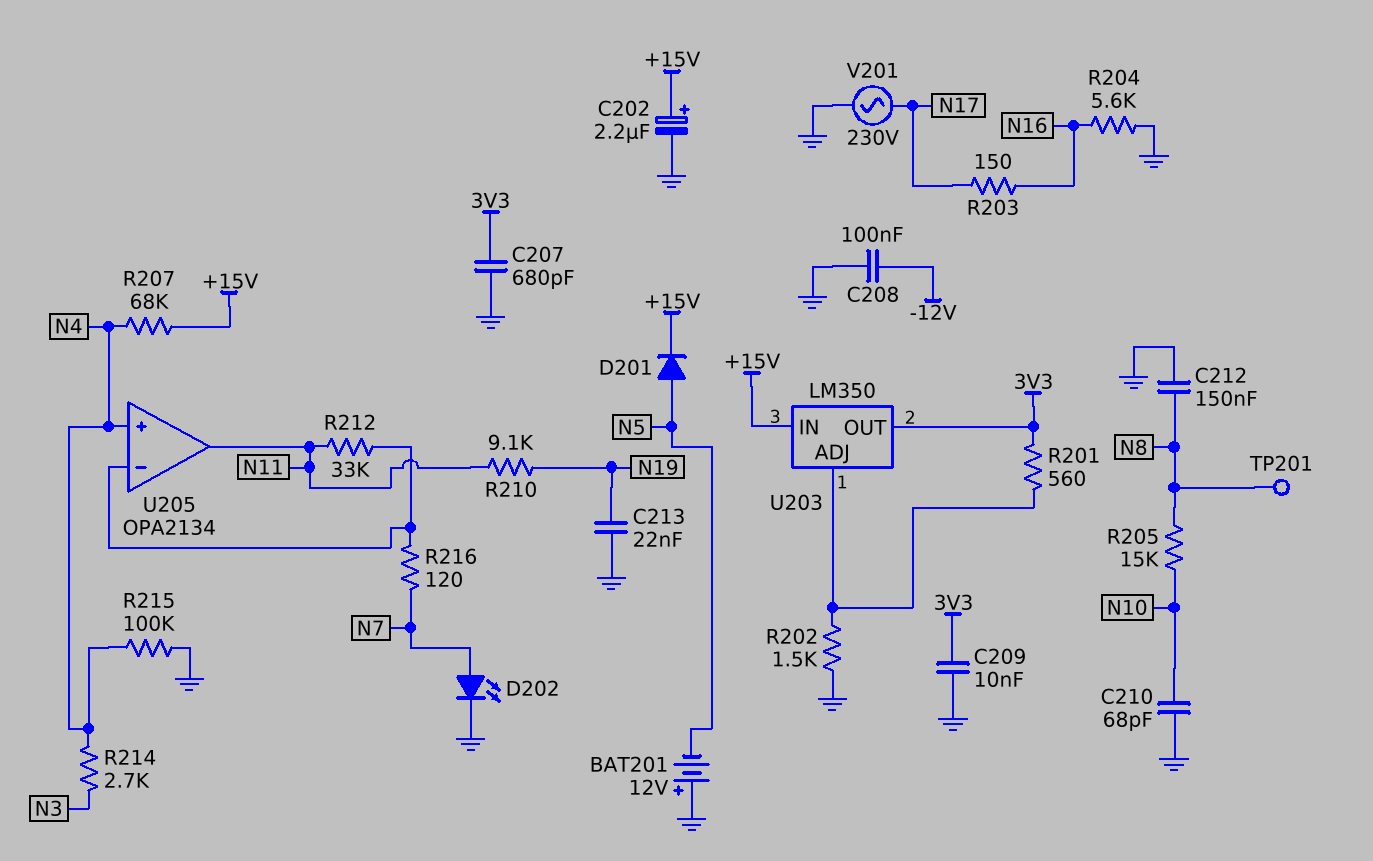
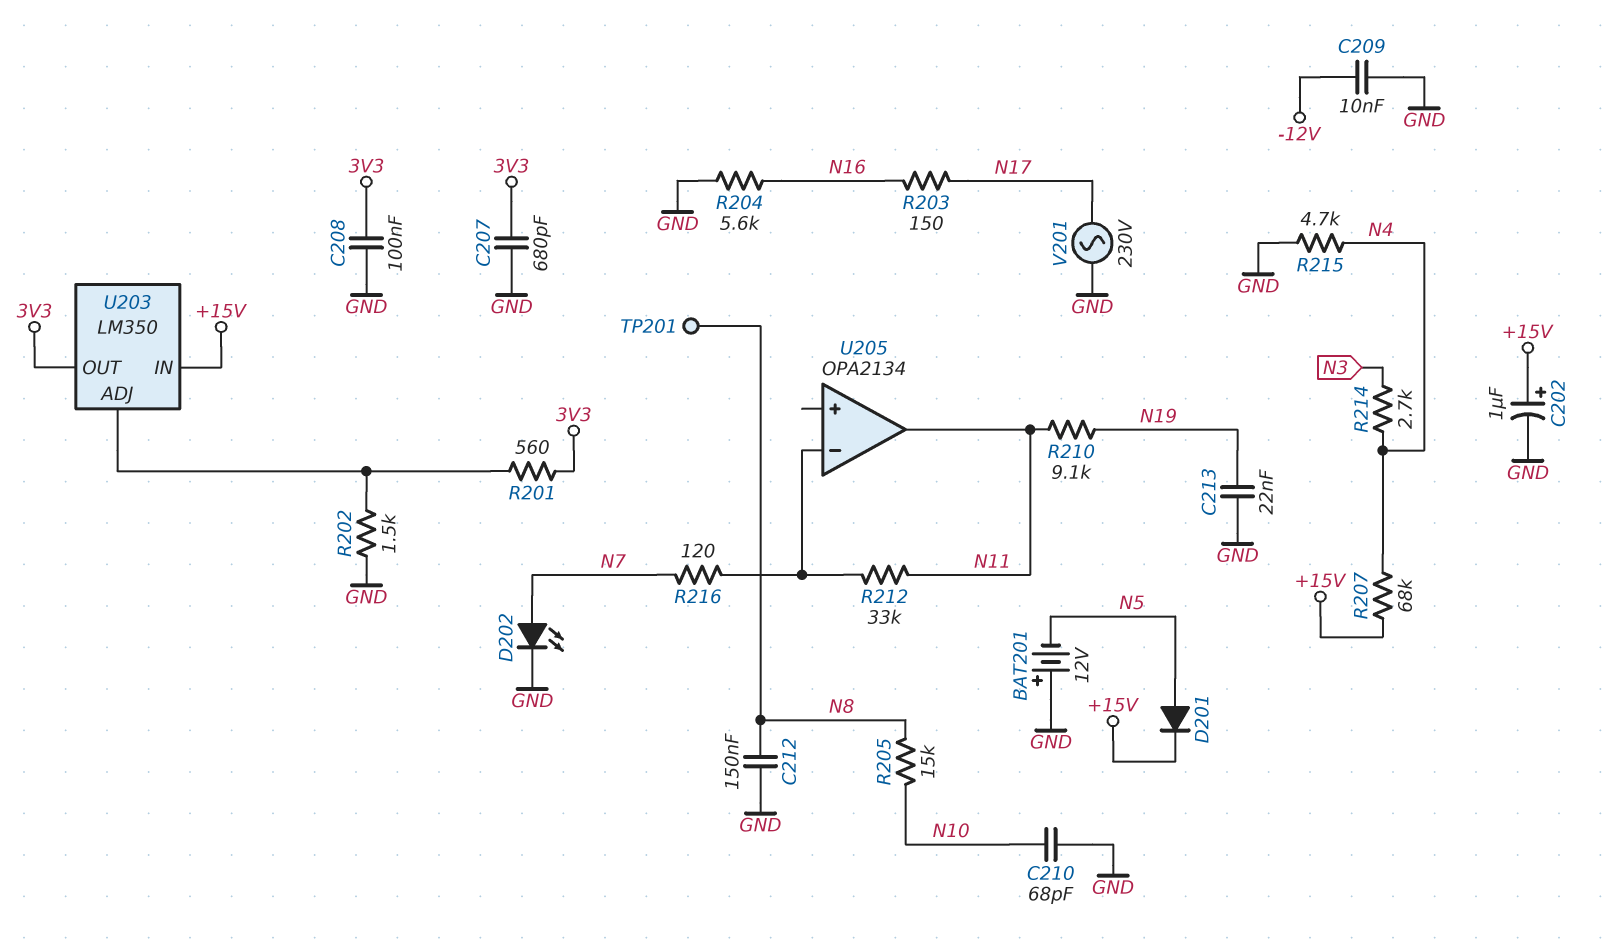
C202: 2.2uF (plus +15V, minus GND) -> 1uF (plus +15V, minus GND)
C208: 100nF (-12V, GND) -> 100nF (3V3, GND)
C209: 10nF (3V3, GND) -> 10nF (-12V, GND)
R215: 100k (GND, N4) -> 4.7k (GND, N4)
U205 pin in+: N4 -> none

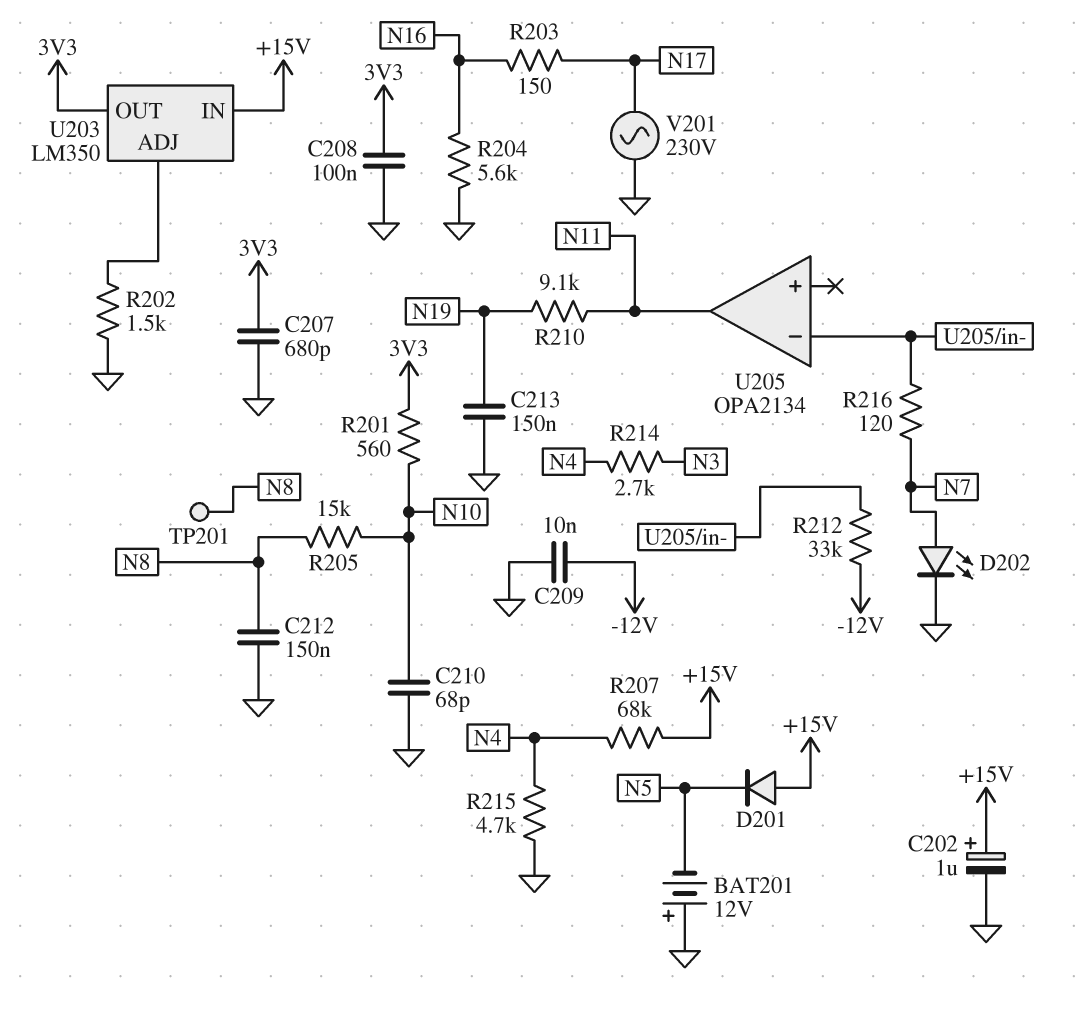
C213: 22nF (GND, N19) -> 150nF (GND, N19)
D201: diode (A N5, K +15V) -> diode (A +15V, K N5)
R201: 560 (3V3, U203/ADJ) -> 560 (3V3, N10)
R212: 33k (N11, U205/in-) -> 33k (-12V, U205/in-)

